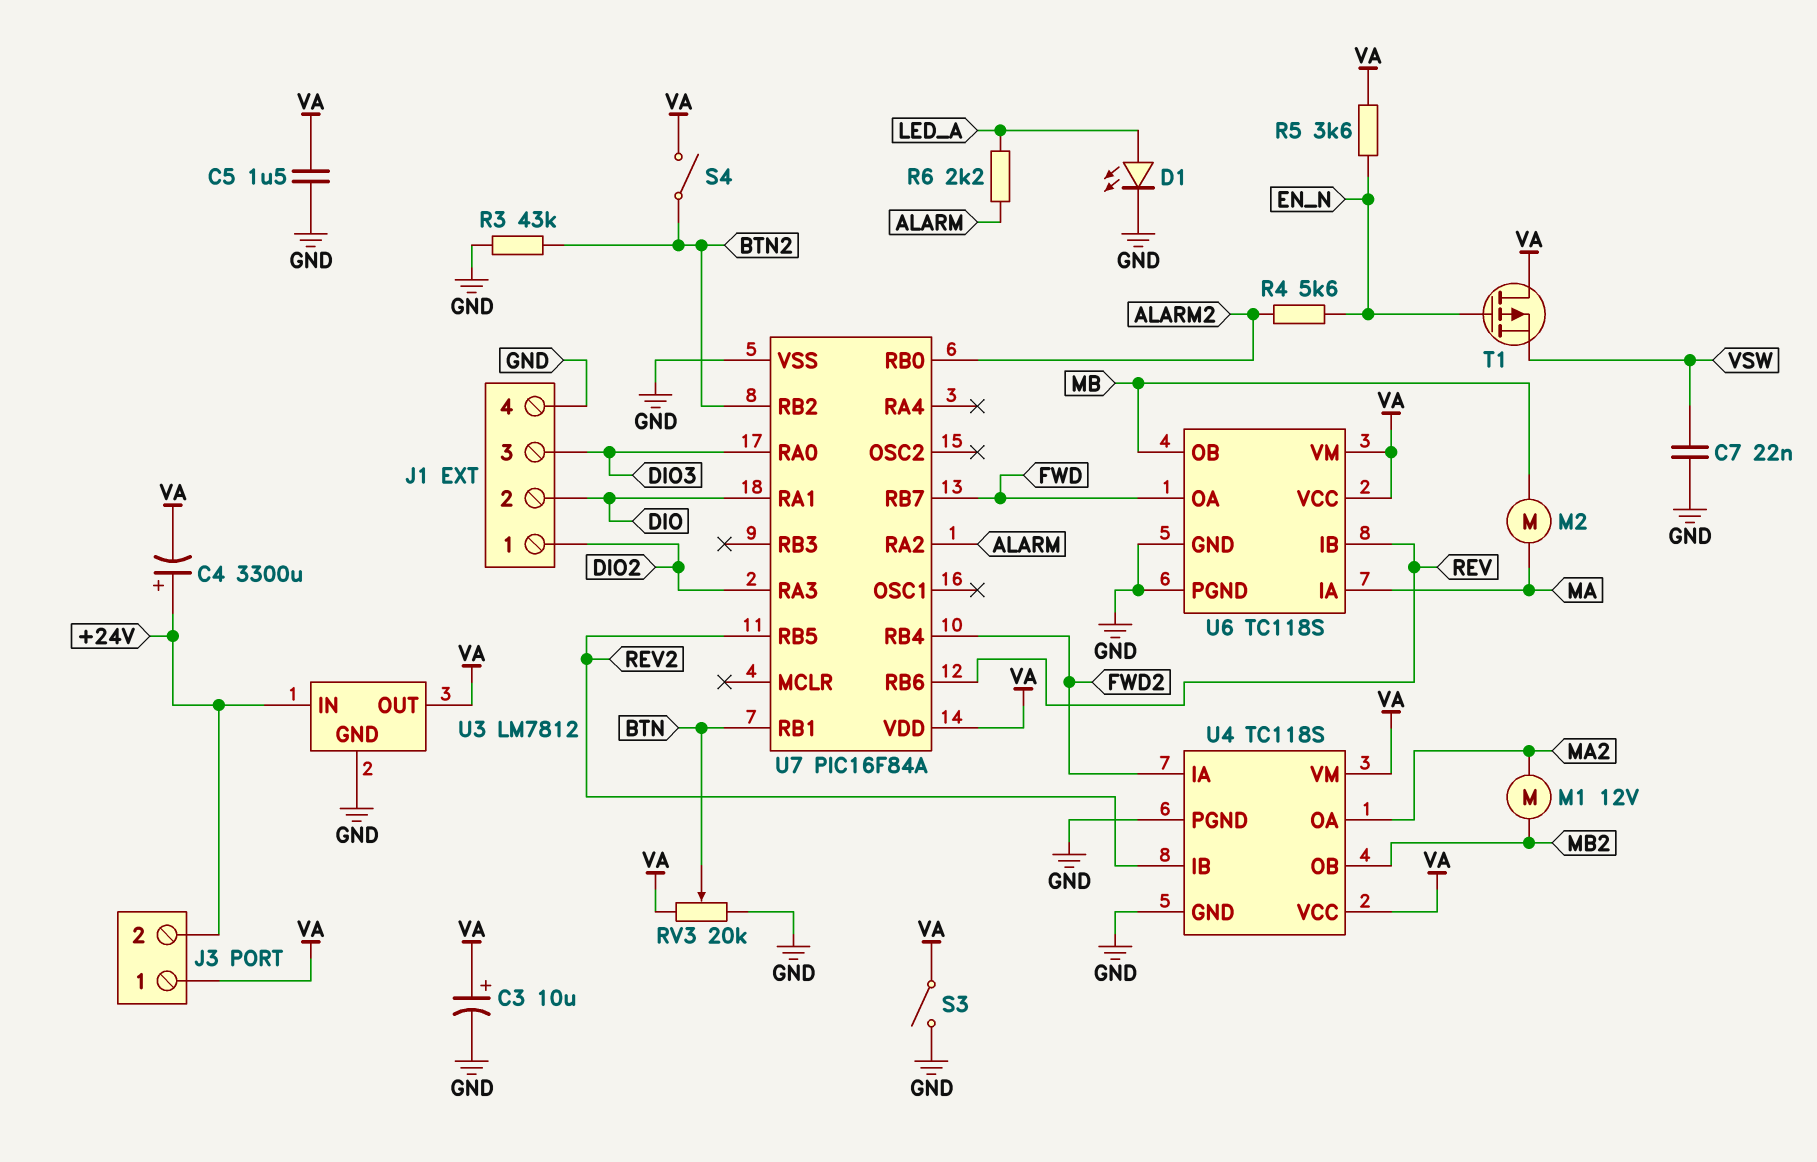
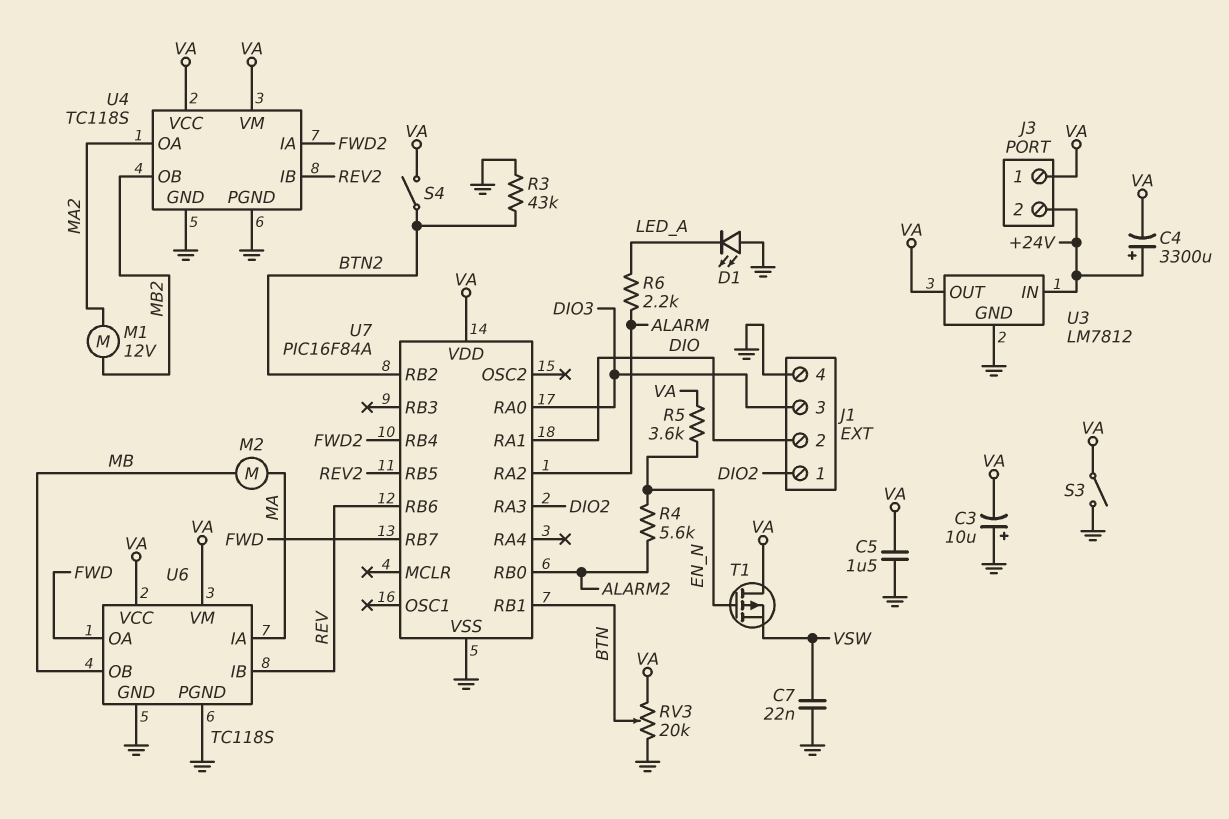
C3: 10uF (plus VA, minus GND) -> 10uF (plus GND, minus VA)
D1: LED (A LED_A, K GND) -> LED (A GND, K LED_A)

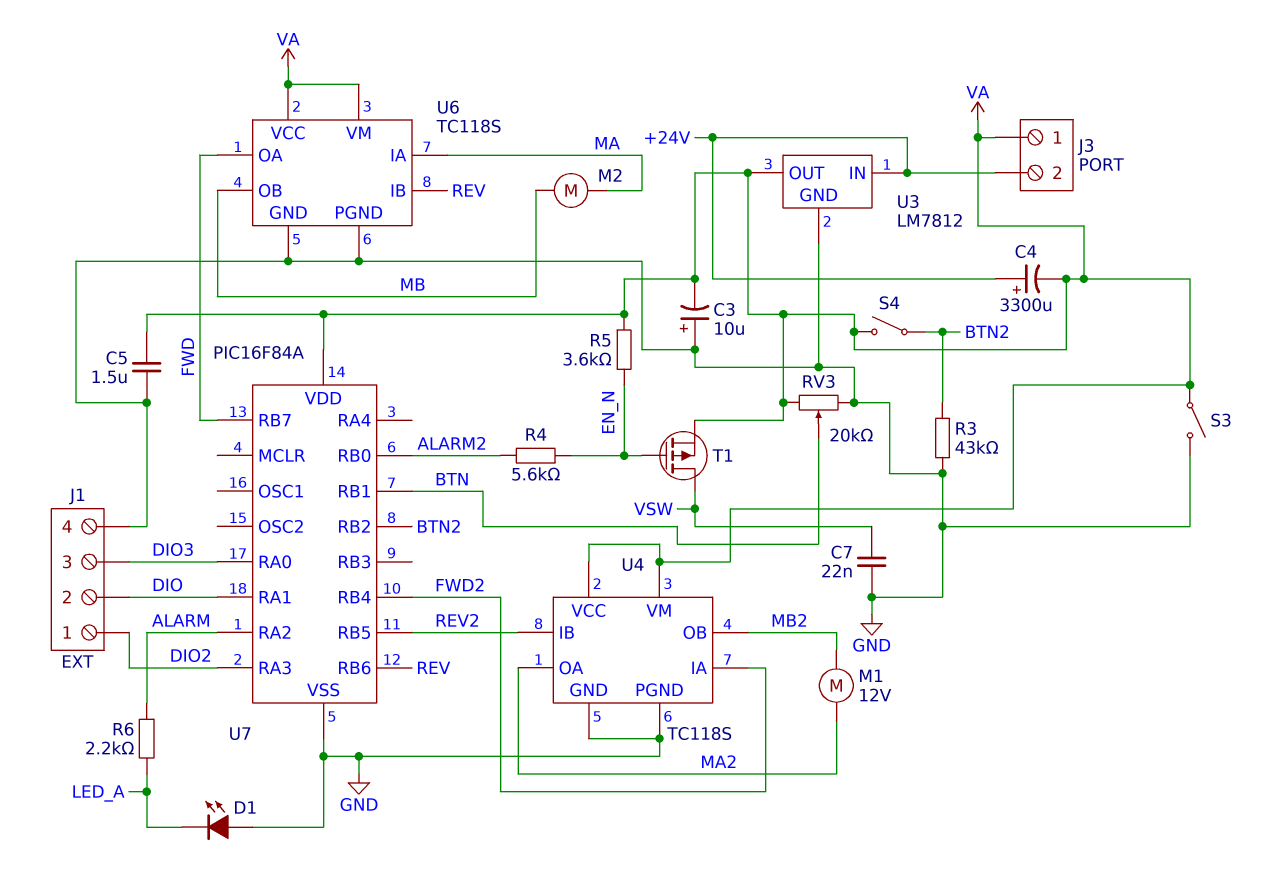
T1: PMOS (G EN_N, D VA, S VSW) -> PMOS (G EN_N, D VSW, S VA)

